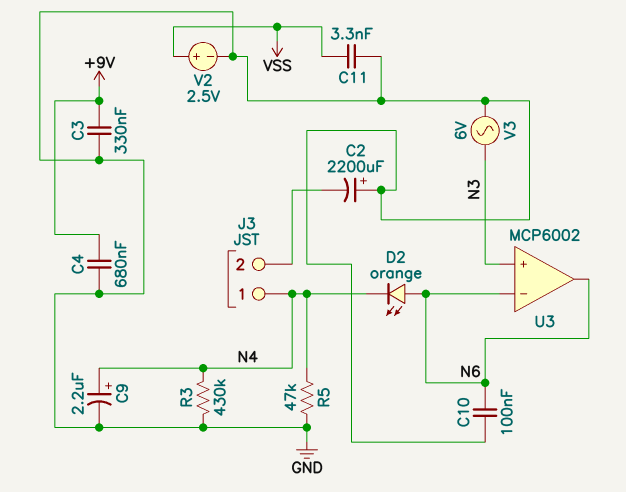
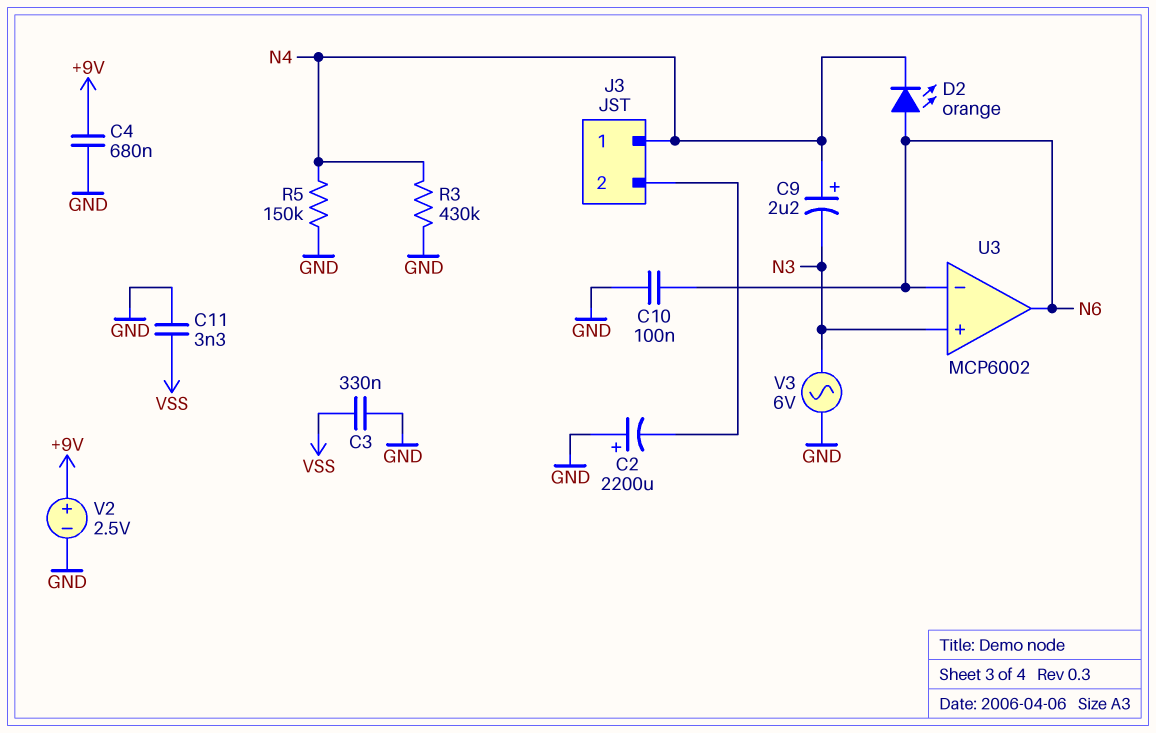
C3: 330nF (+9V, GND) -> 330nF (GND, VSS)
C9: 2.2uF (plus N4, minus GND) -> 2.2uF (plus N4, minus N3)
R5: 47k (GND, N4) -> 150k (GND, N4)
V2: 2.5V (plus VSS, minus GND) -> 2.5V (plus +9V, minus GND)

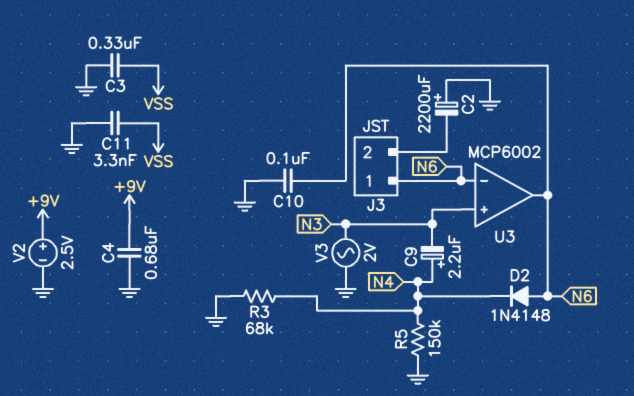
D2: LED orange (A N6, K N4) -> diode 1N4148 (A N6, K N4)
J3 pin 1: N4 -> N6
R3: 430k (GND, N4) -> 68k (GND, N4)
V3: AC 6V (GND, N3) -> AC 2V (GND, N3)

